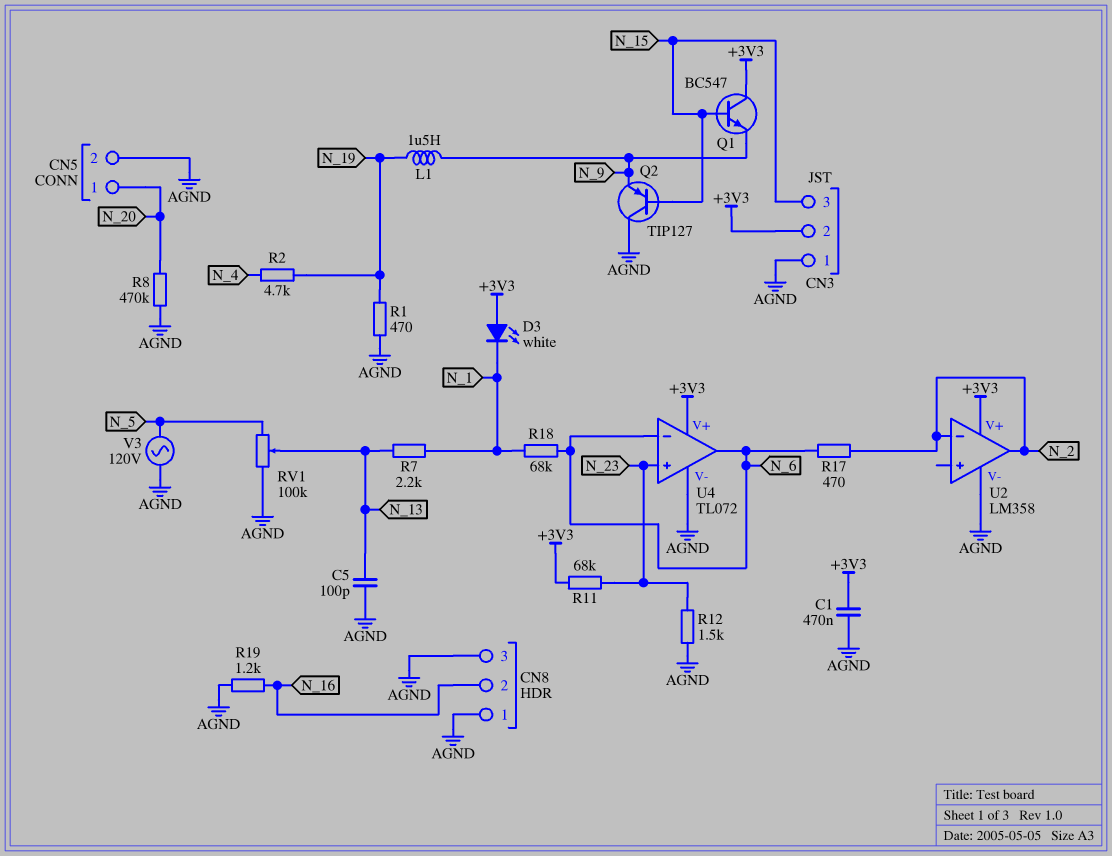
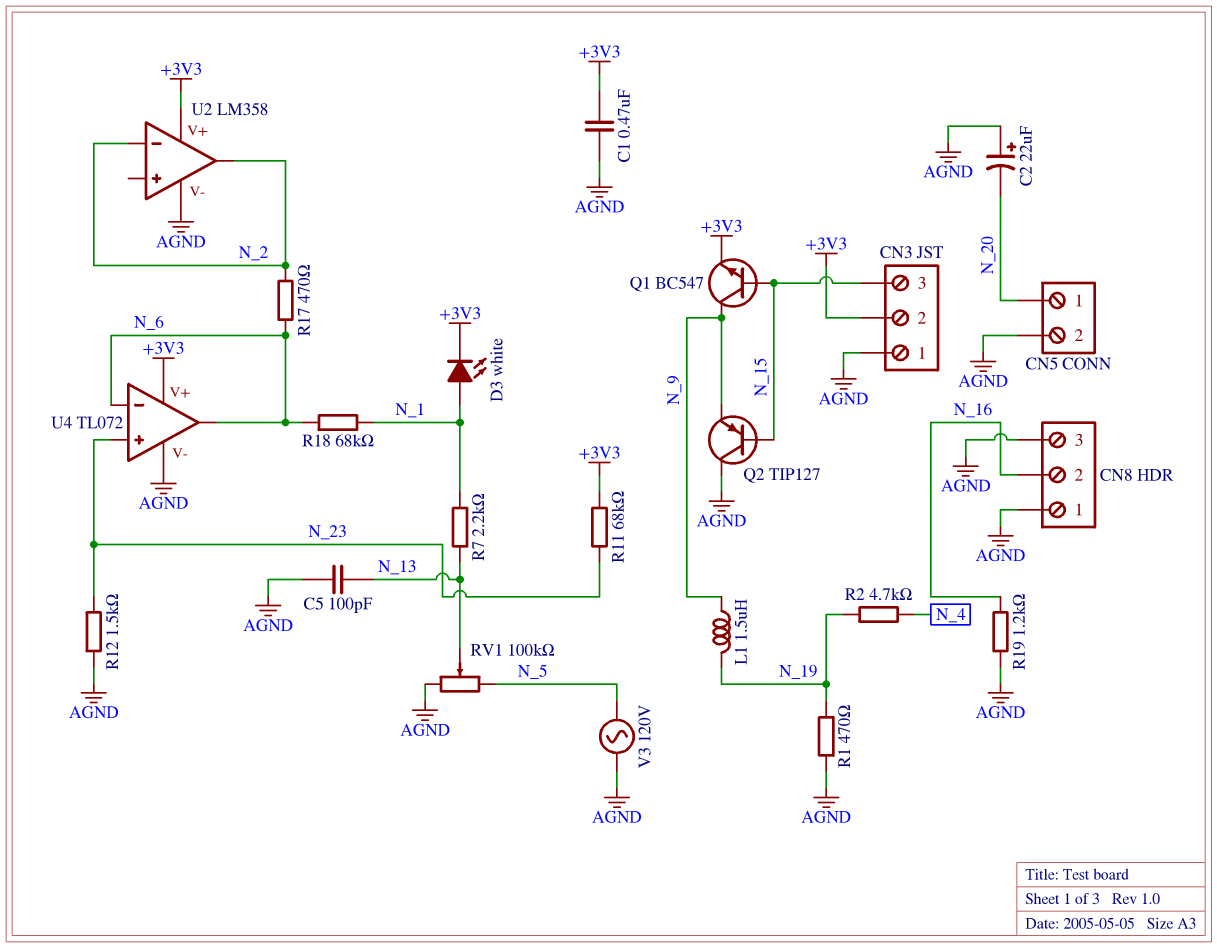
C2: none -> 22uF (plus AGND, minus N_20)
D3: LED white (A +3V3, K N_1) -> LED white (A N_1, K +3V3)
Q1: NPN BC547 (B N_15, C +3V3, E N_9) -> NPN BC547 (B N_15, C N_9, E +3V3)
R8: 470k (AGND, N_20) -> none

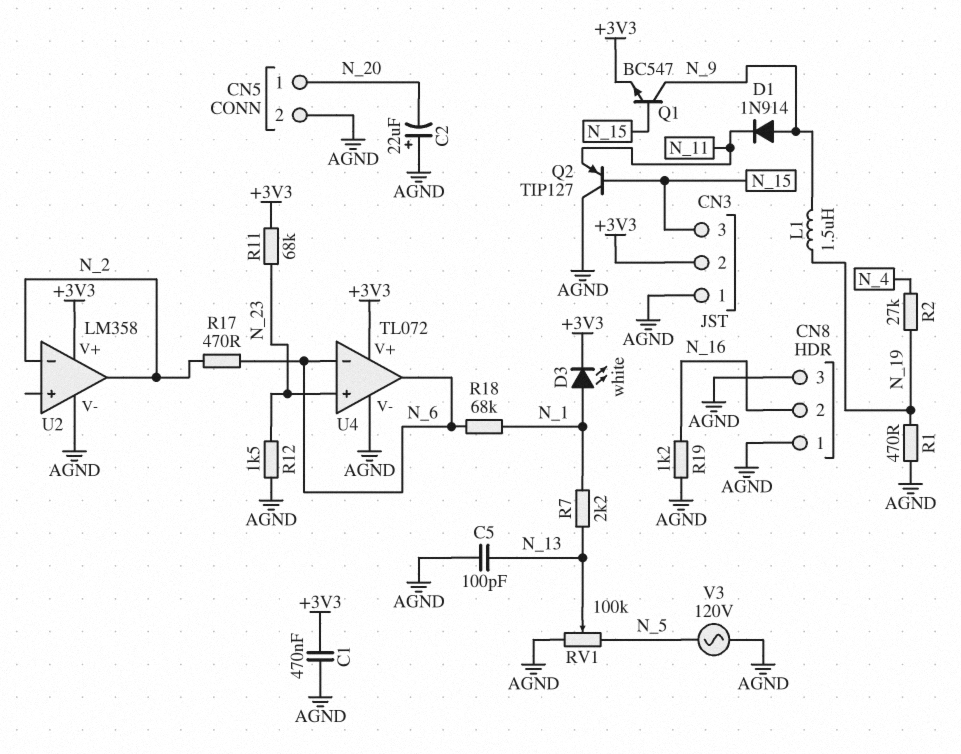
D1: none -> diode 1N914 (A N_9, K N_11)
Q2: PNP TIP127 (B N_15, C AGND, E N_9) -> PNP TIP127 (B N_15, C AGND, E N_11)
R2: 4.7k (N_4, N_19) -> 27k (N_4, N_19)

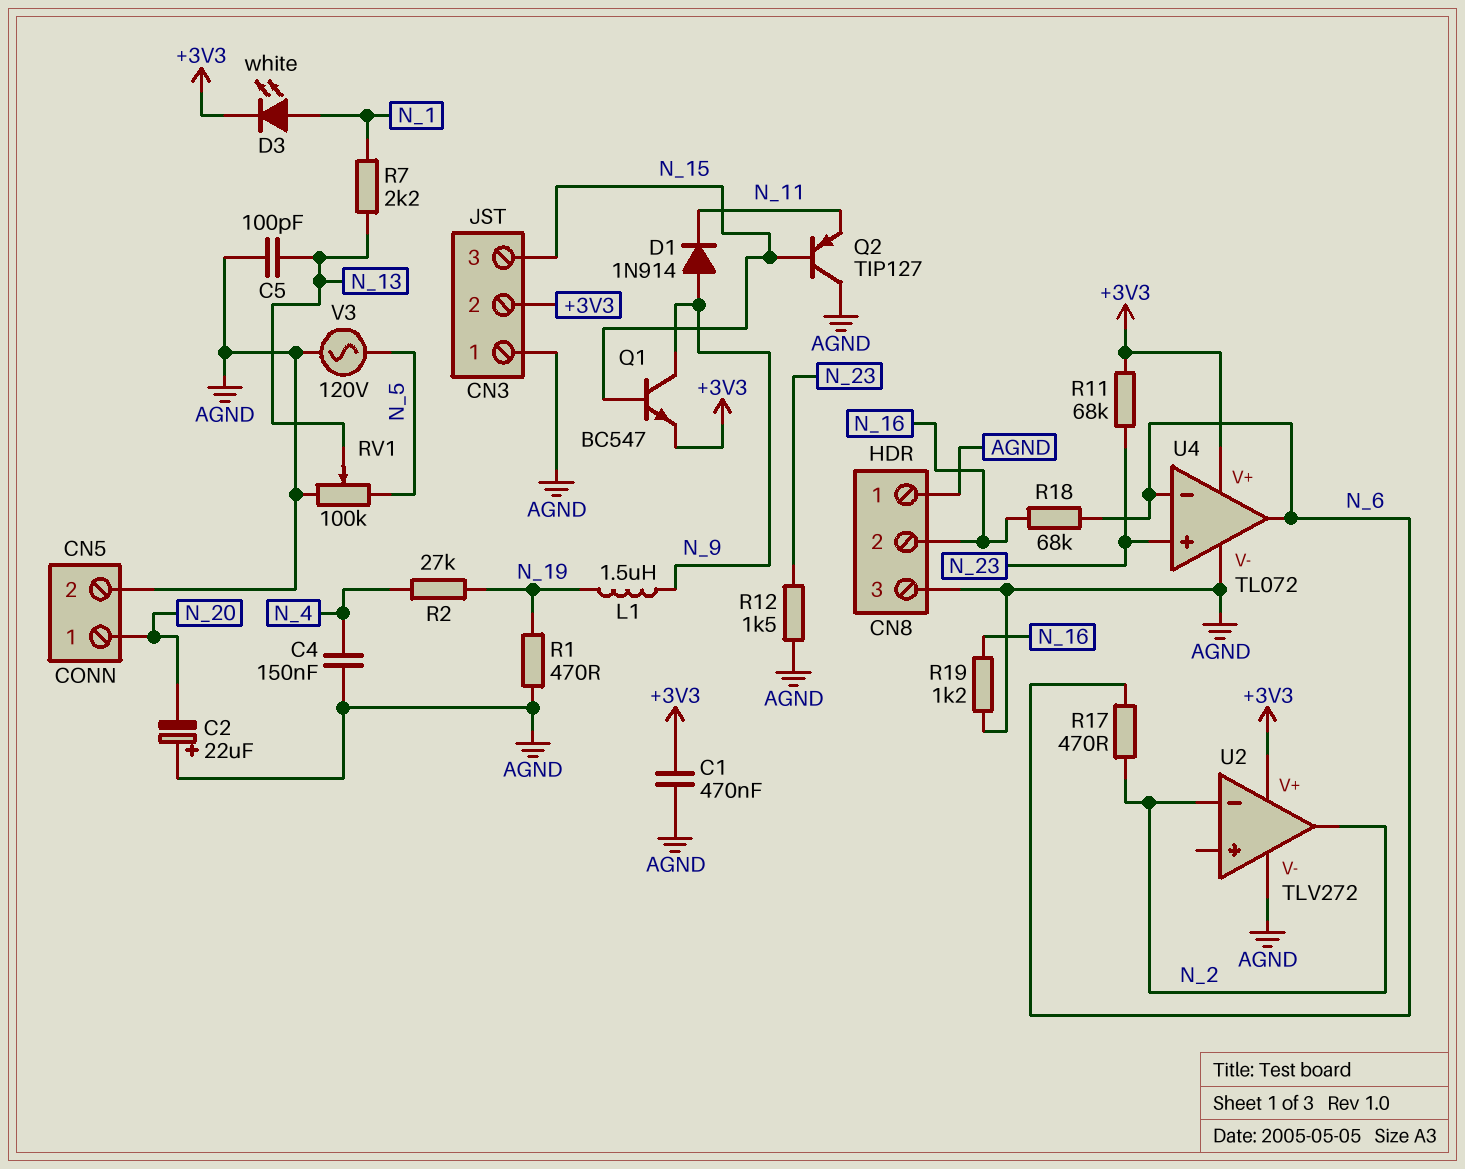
C4: none -> 150nF (AGND, N_4)
R18: 68k (N_1, N_6) -> 68k (N_6, N_16)
U2: LM358 -> TLV272

